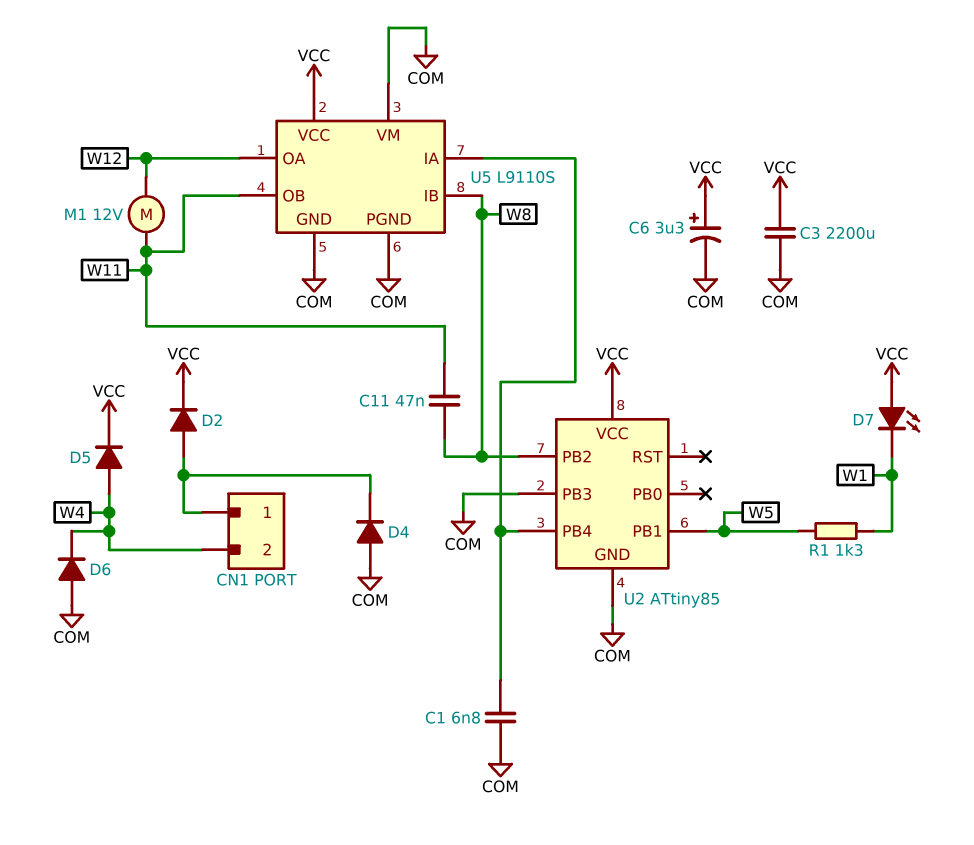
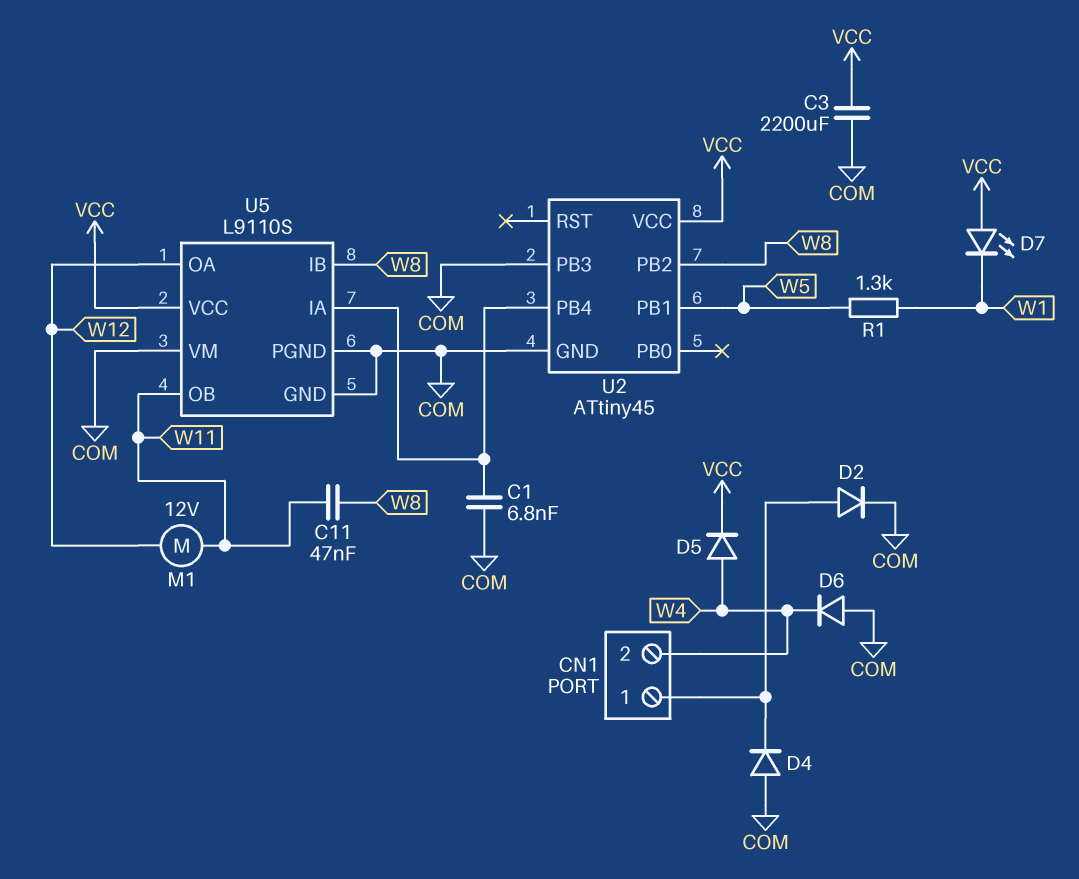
C6: 3.3uF (plus VCC, minus COM) -> none
D2: diode (A CN1/1, K VCC) -> diode (A CN1/1, K COM)
U2: ATtiny85 -> ATtiny45

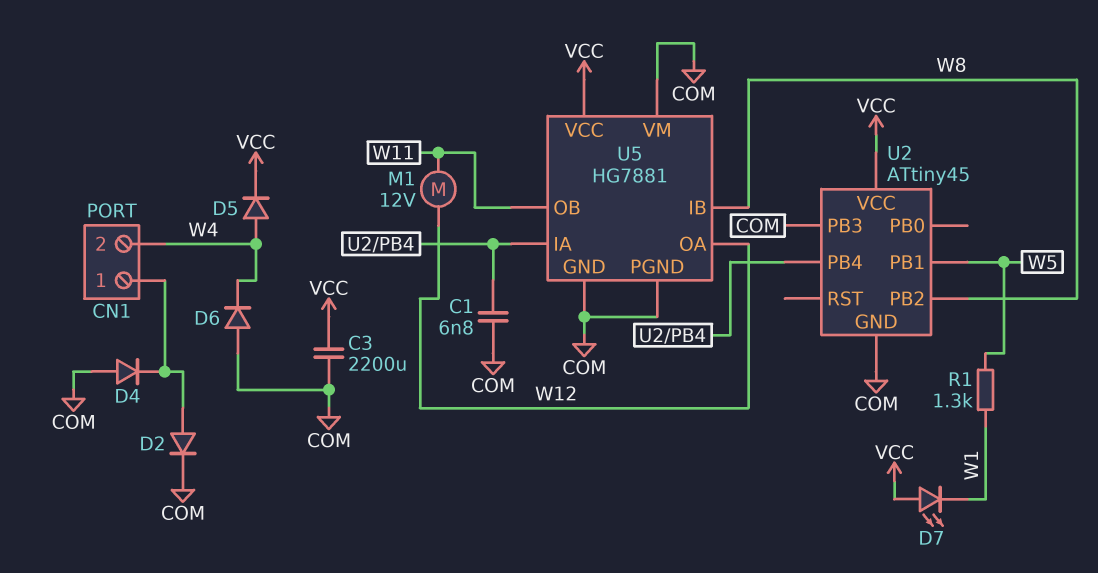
C11: 47nF (W8, W11) -> none
U5: L9110S -> HG7881

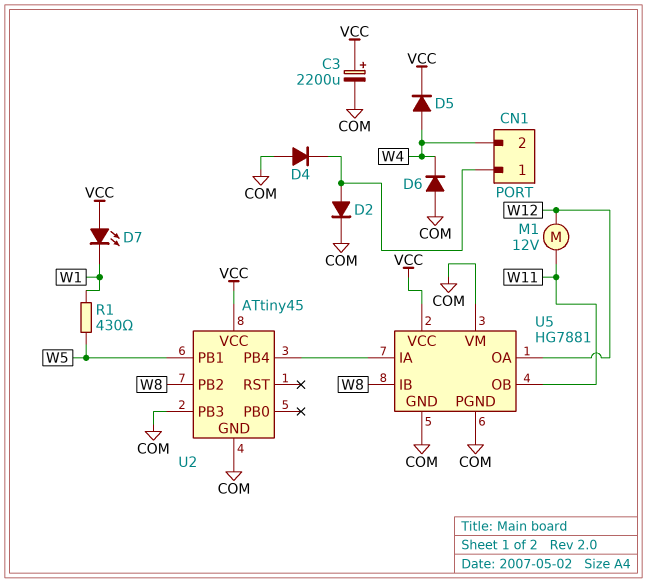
C1: 6.8nF (COM, U2/PB4) -> none
C3: 2200uF (COM, VCC) -> 2200uF (plus VCC, minus COM)
R1: 1.3k (W1, W5) -> 430 (W1, W5)

